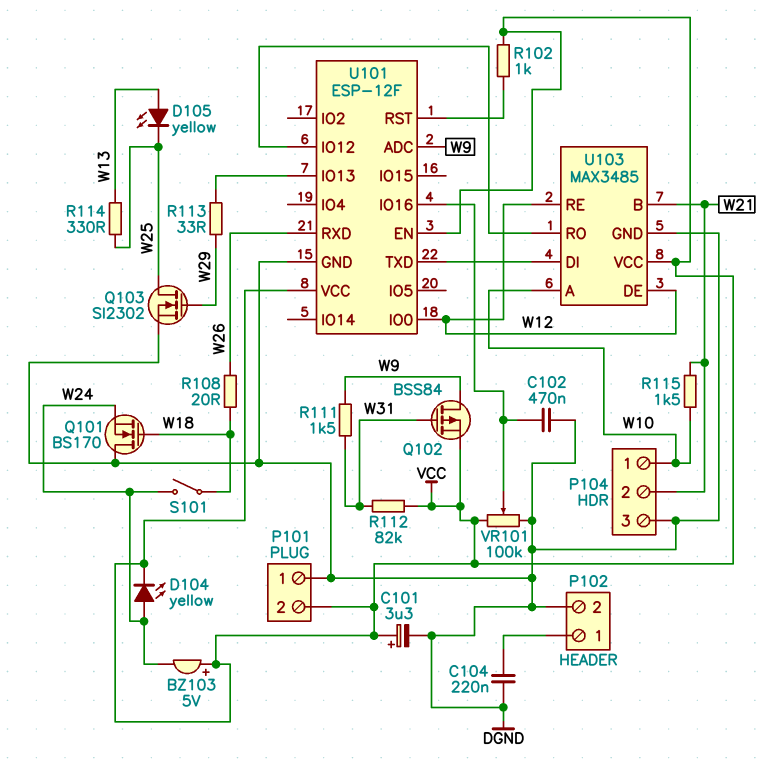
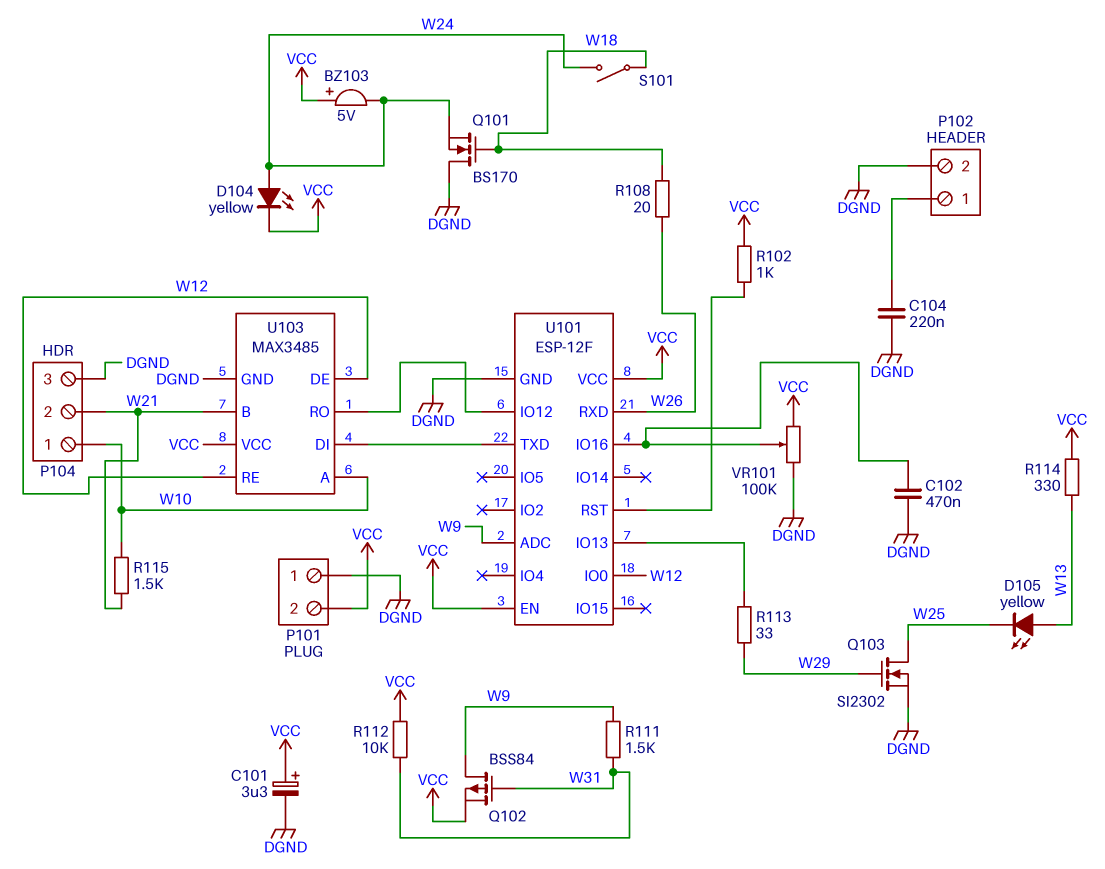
R112: 82k (VCC, W31) -> 10k (VCC, W31)
R114: 330 (W13, W25) -> 330 (VCC, W13)

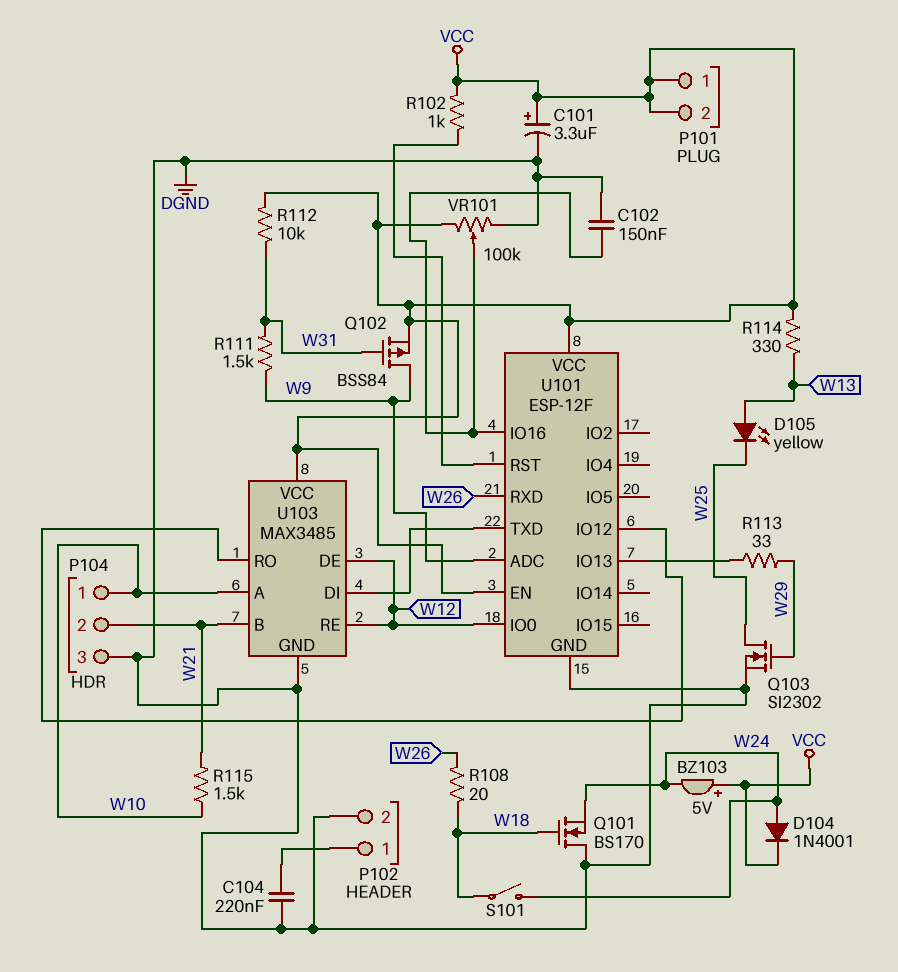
C102: 470nF (DGND, U101/IO16) -> 150nF (DGND, U101/IO16)
D104: LED yellow (A W24, K VCC) -> diode 1N4001 (A W24, K VCC)
P101 pin 1: DGND -> VCC

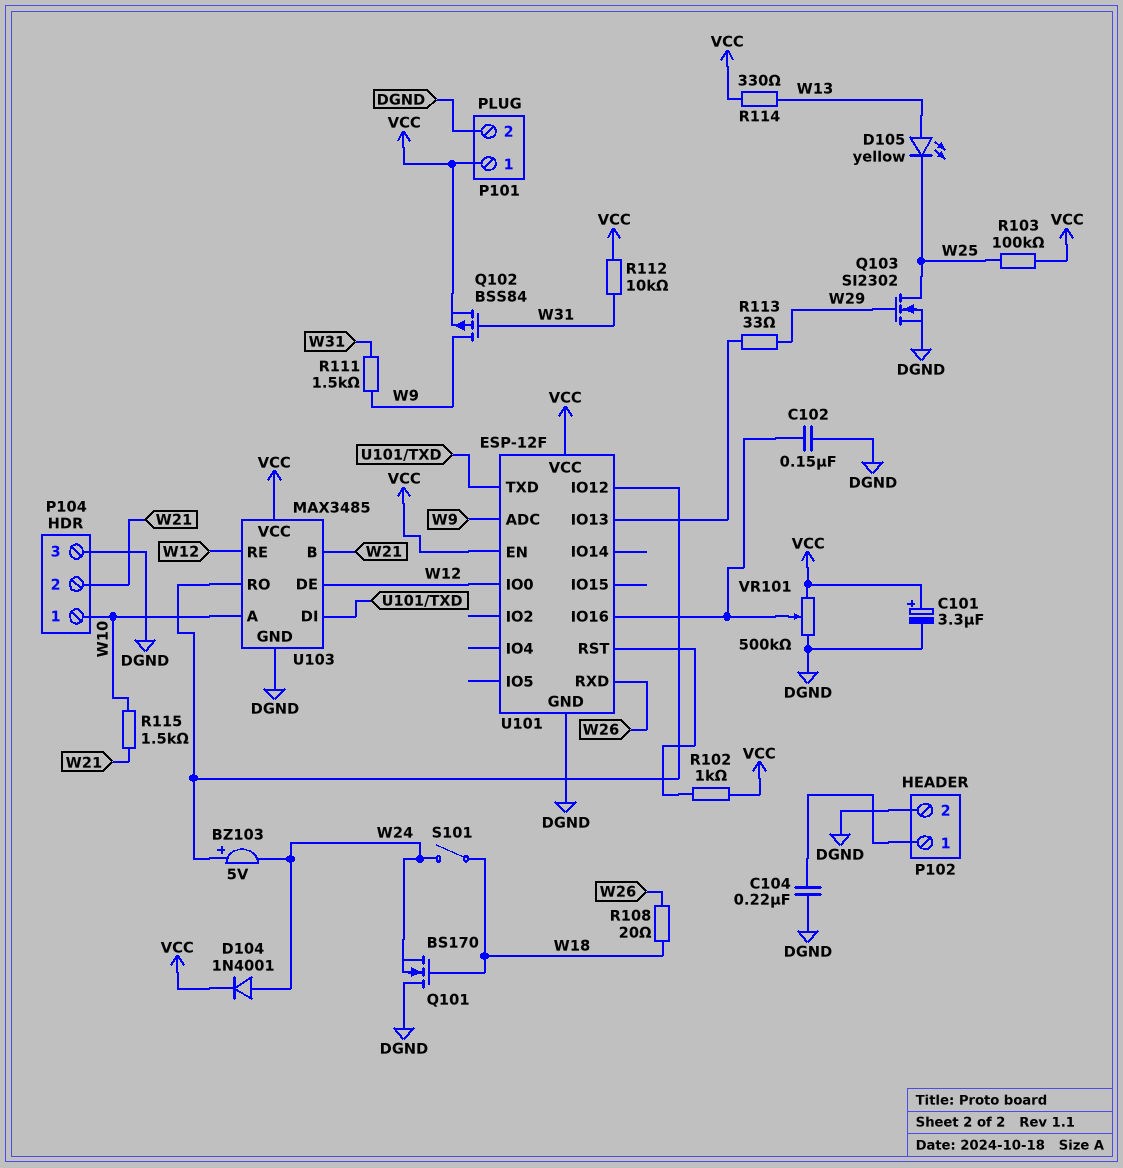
BZ103: buzzer 5V (plus VCC, minus W24) -> buzzer 5V (plus U101/IO12, minus W24)
P101 pin 2: VCC -> DGND
R103: none -> 100k (VCC, W25)
VR101: 100k (DGND, VCC, wiper U101/IO16) -> 500k (DGND, VCC, wiper U101/IO16)

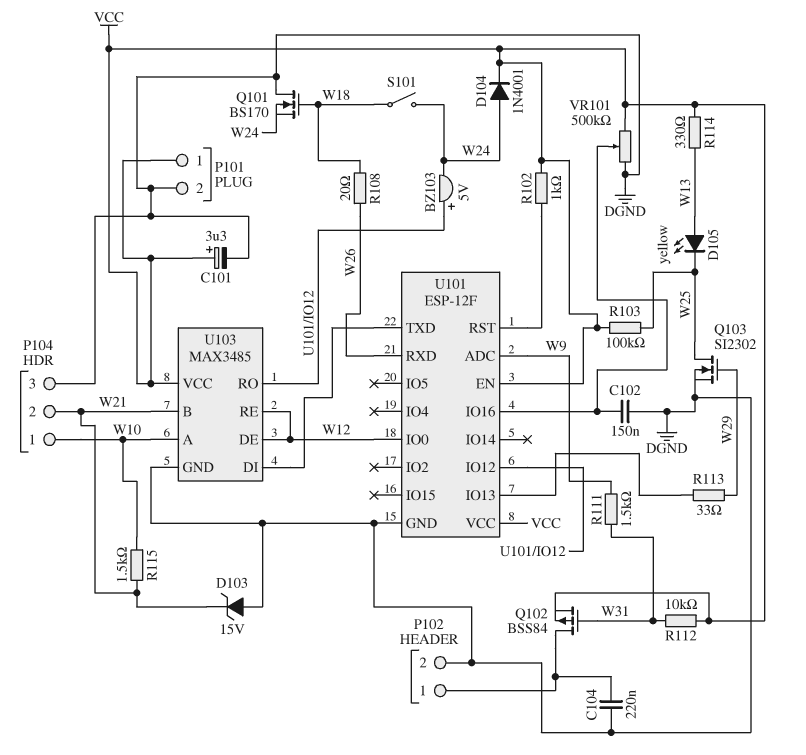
D103: none -> zener 15V (A DGND, K W21)
Q102: PMOS BSS84 (G W31, D W9, S VCC) -> PMOS BSS84 (G W31, D P102/1, S VCC)

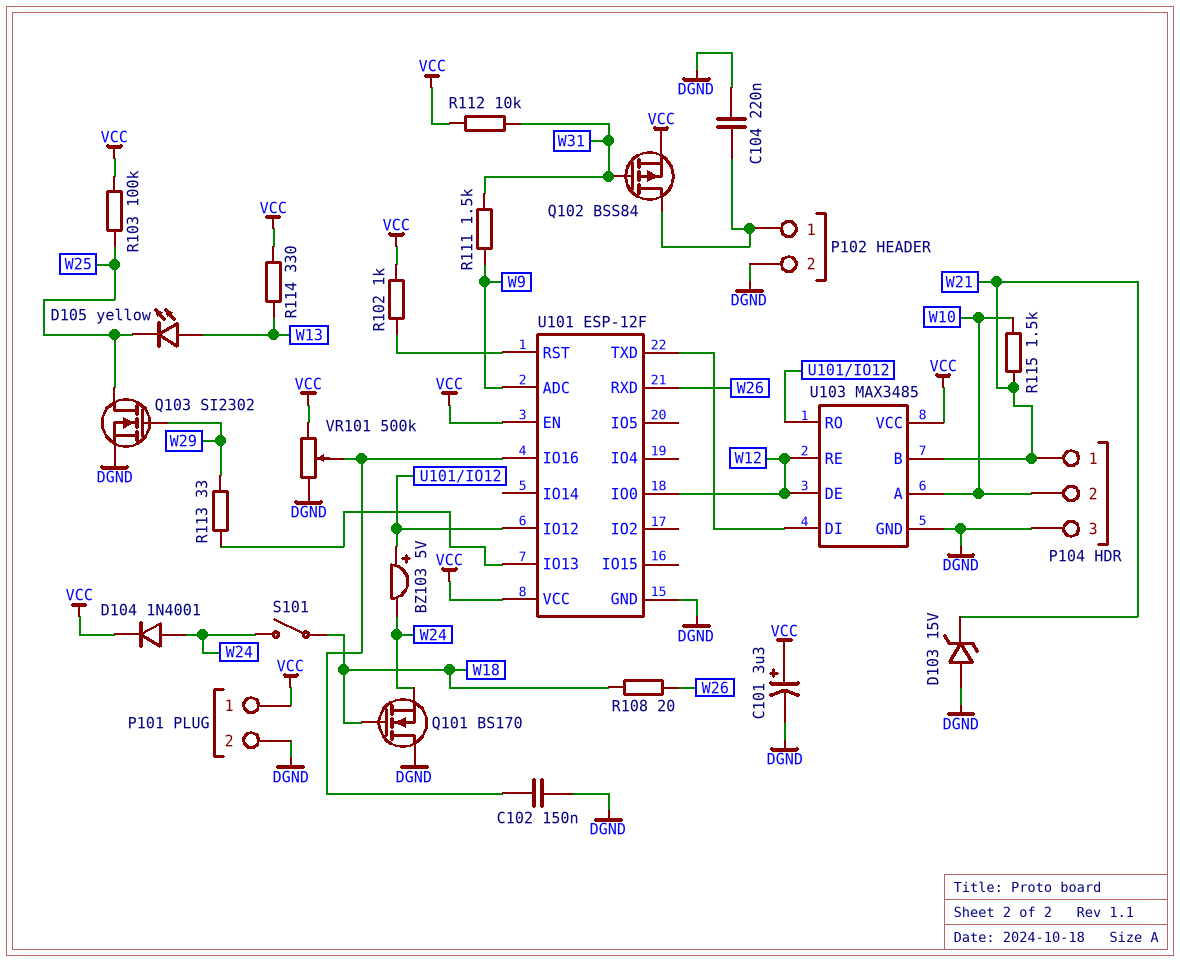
P104 pin 1: W10 -> W21
P104 pin 2: W21 -> W10

